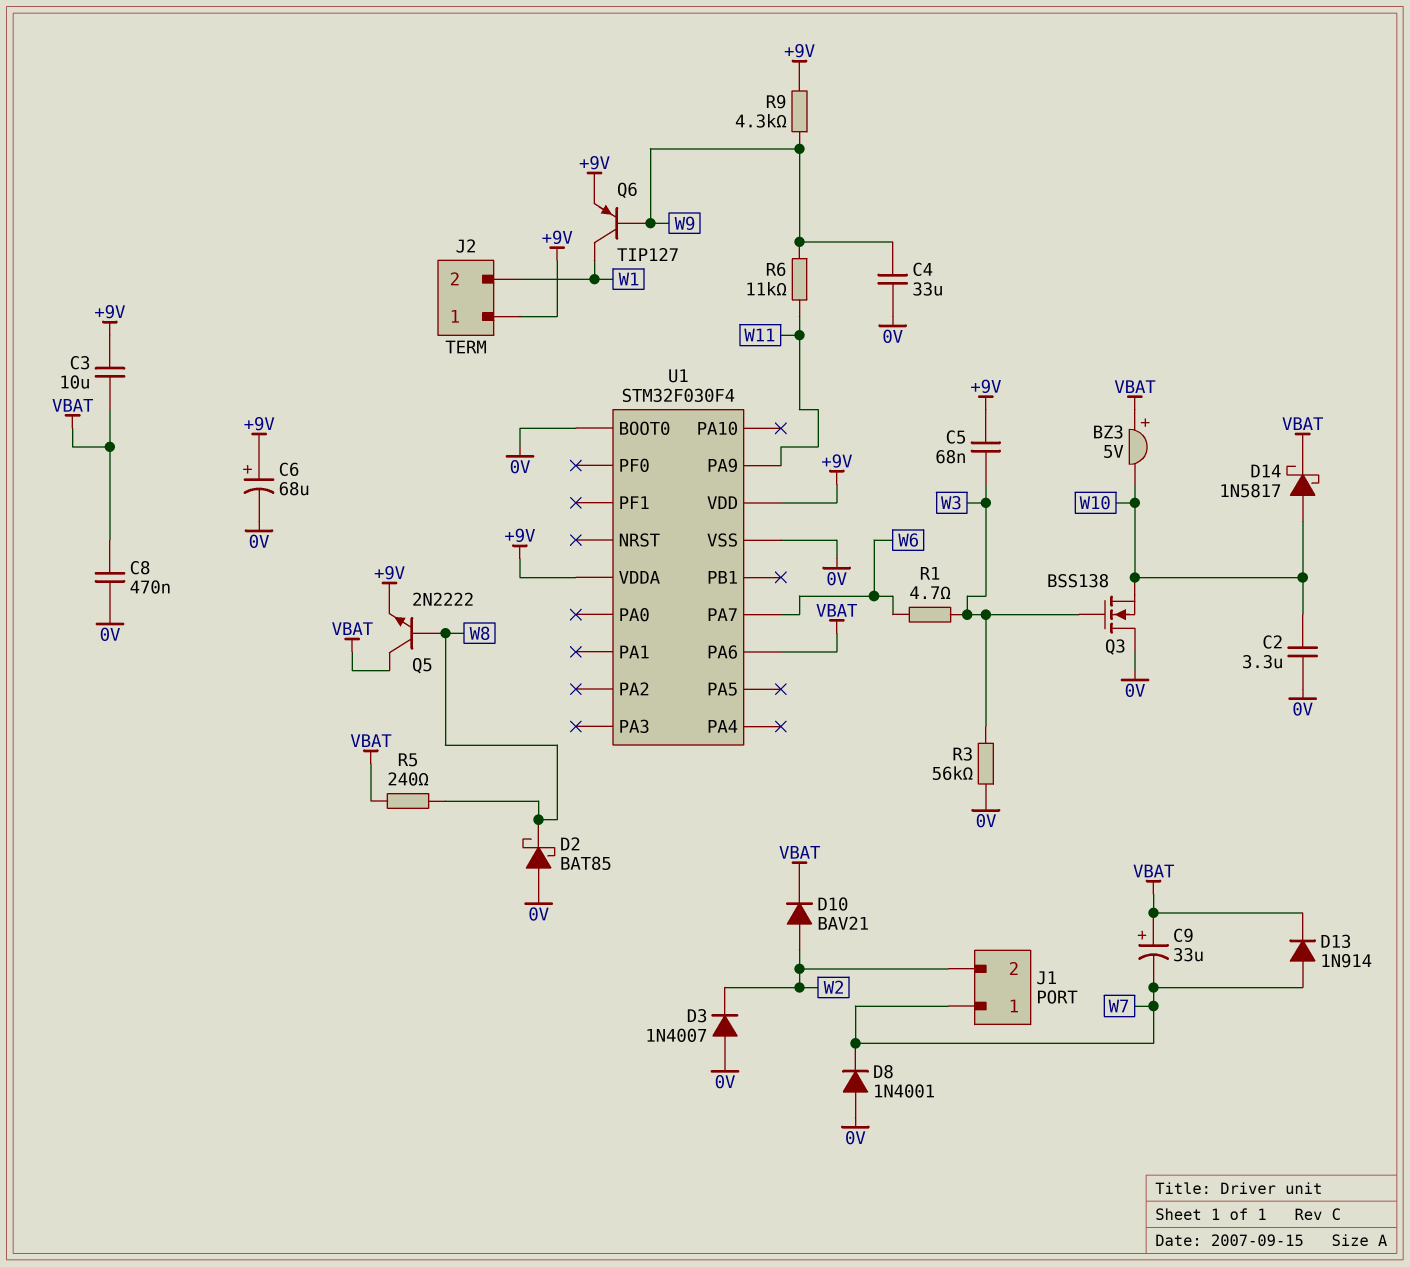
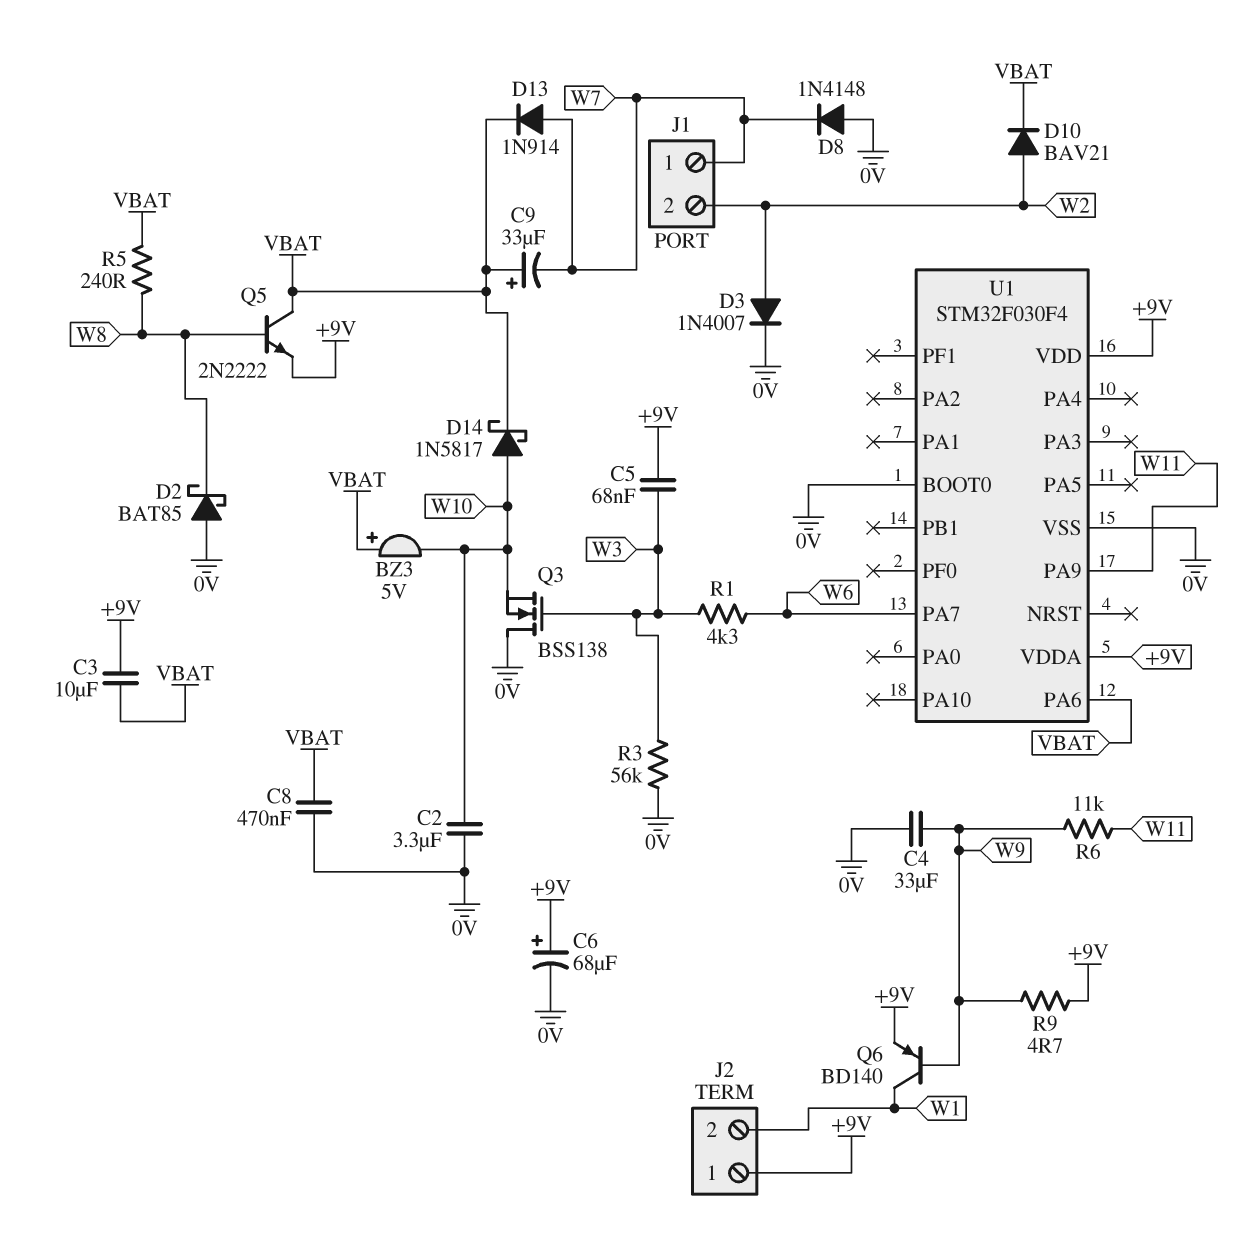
D3: diode 1N4007 (A 0V, K W2) -> diode 1N4007 (A W2, K 0V)
D8: diode 1N4001 (A 0V, K W7) -> diode 1N4148 (A 0V, K W7)
Q6: PNP TIP127 (B W9, C W1, E +9V) -> PNP BD140 (B W9, C W1, E +9V)
R1: 4.7 (W3, W6) -> 4.3k (W3, W6)
R9: 4.3k (+9V, W9) -> 4.7 (+9V, W9)

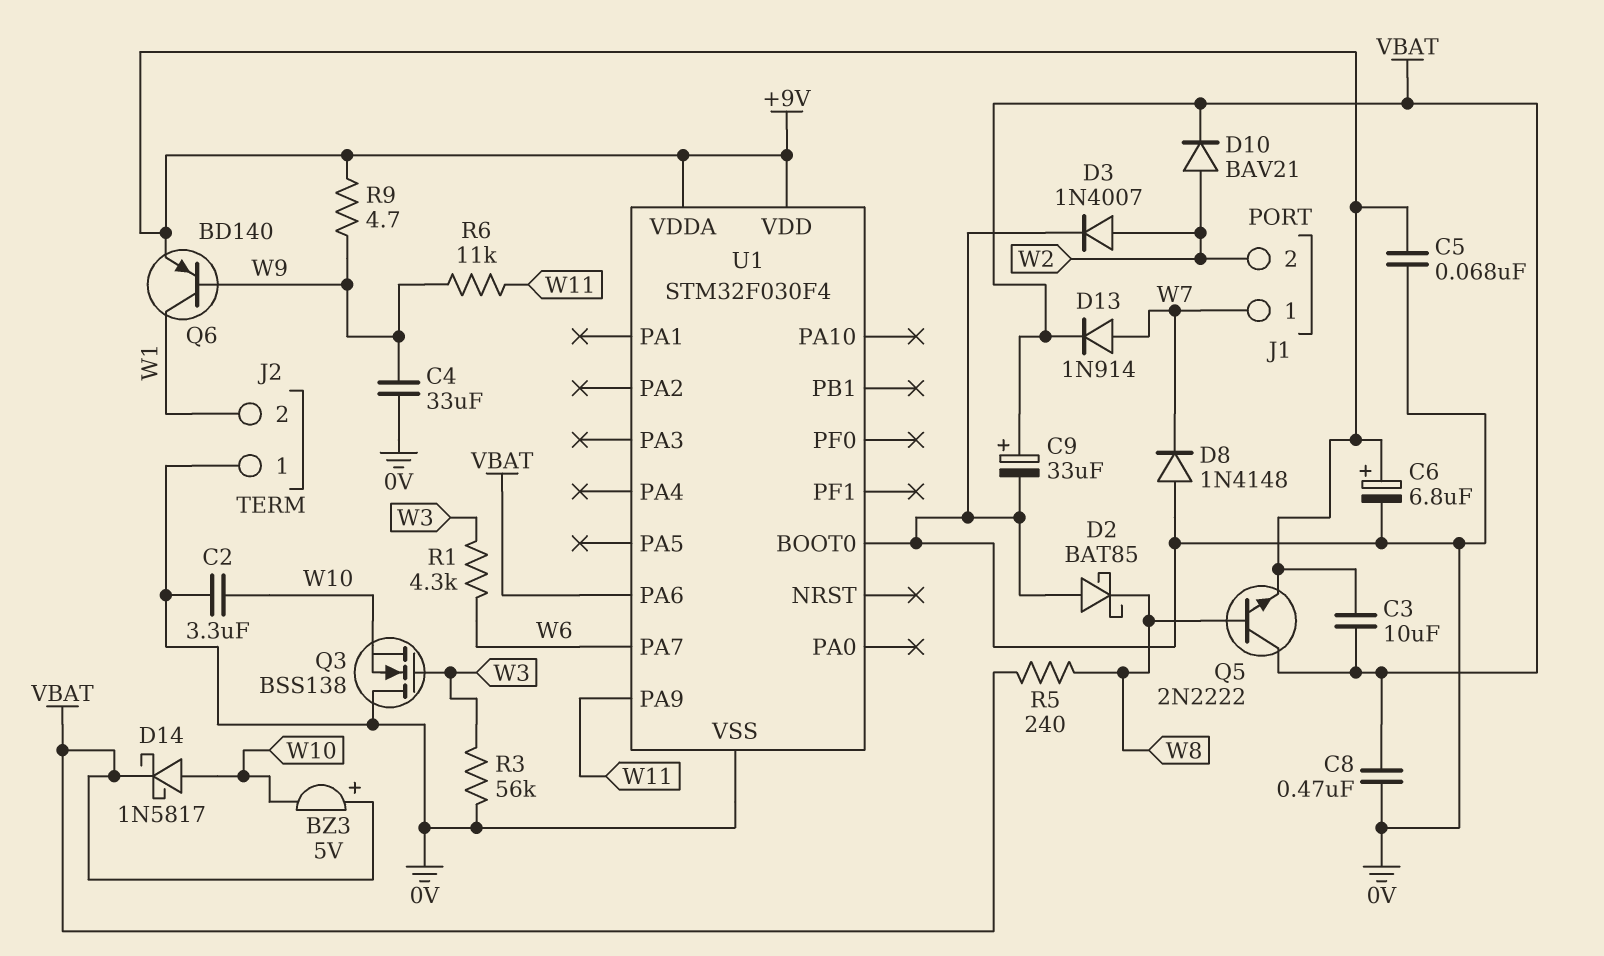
C5: 68nF (+9V, W3) -> 68nF (+9V, 0V)
C6: 68uF (plus +9V, minus 0V) -> 6.8uF (plus +9V, minus 0V)
C9: 33uF (plus VBAT, minus W7) -> 33uF (plus VBAT, minus 0V)
J2 pin 1: +9V -> 0V

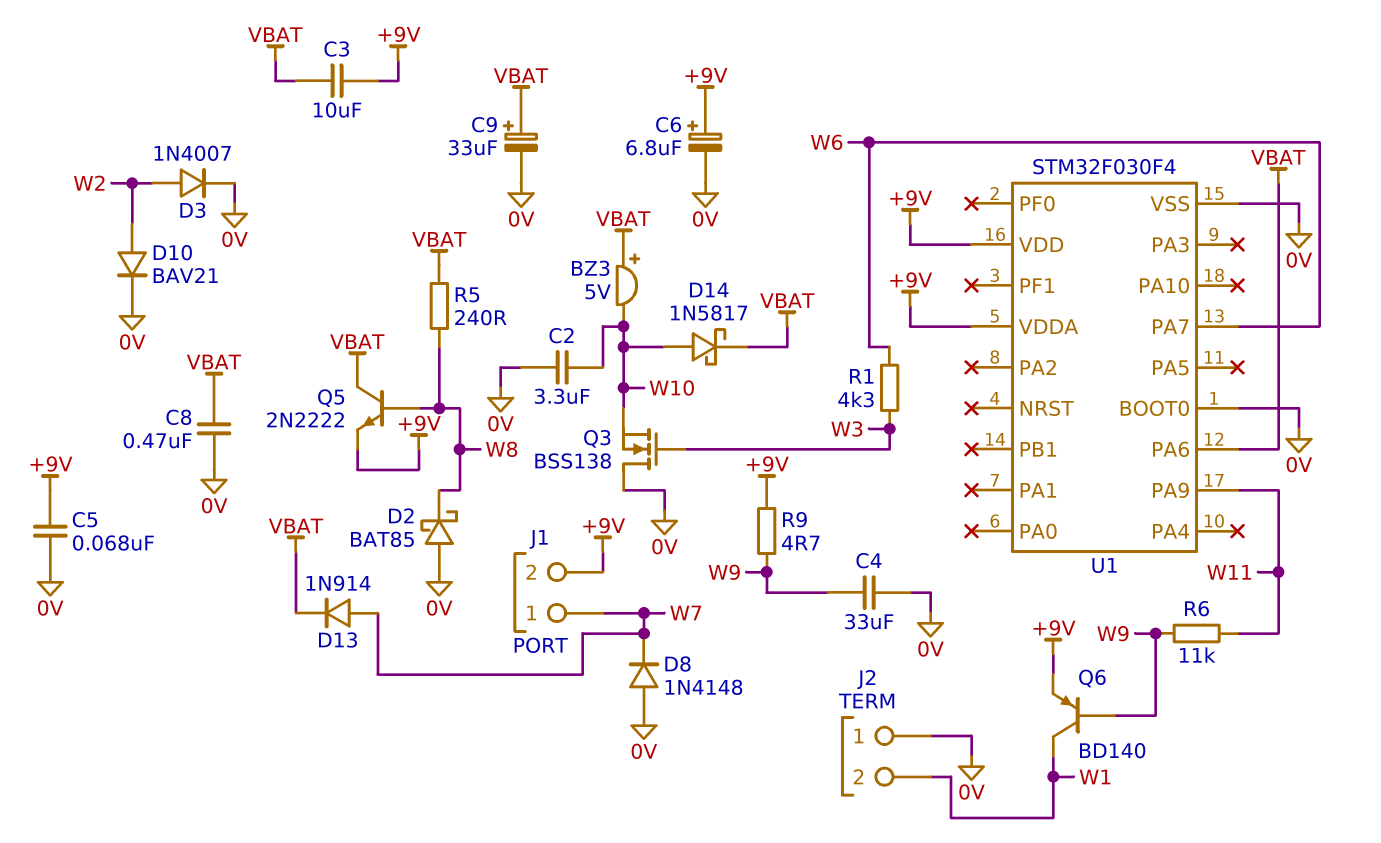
D10: diode BAV21 (A W2, K VBAT) -> diode BAV21 (A W2, K 0V)
J1 pin 2: W2 -> +9V
R3: 56k (0V, W3) -> none

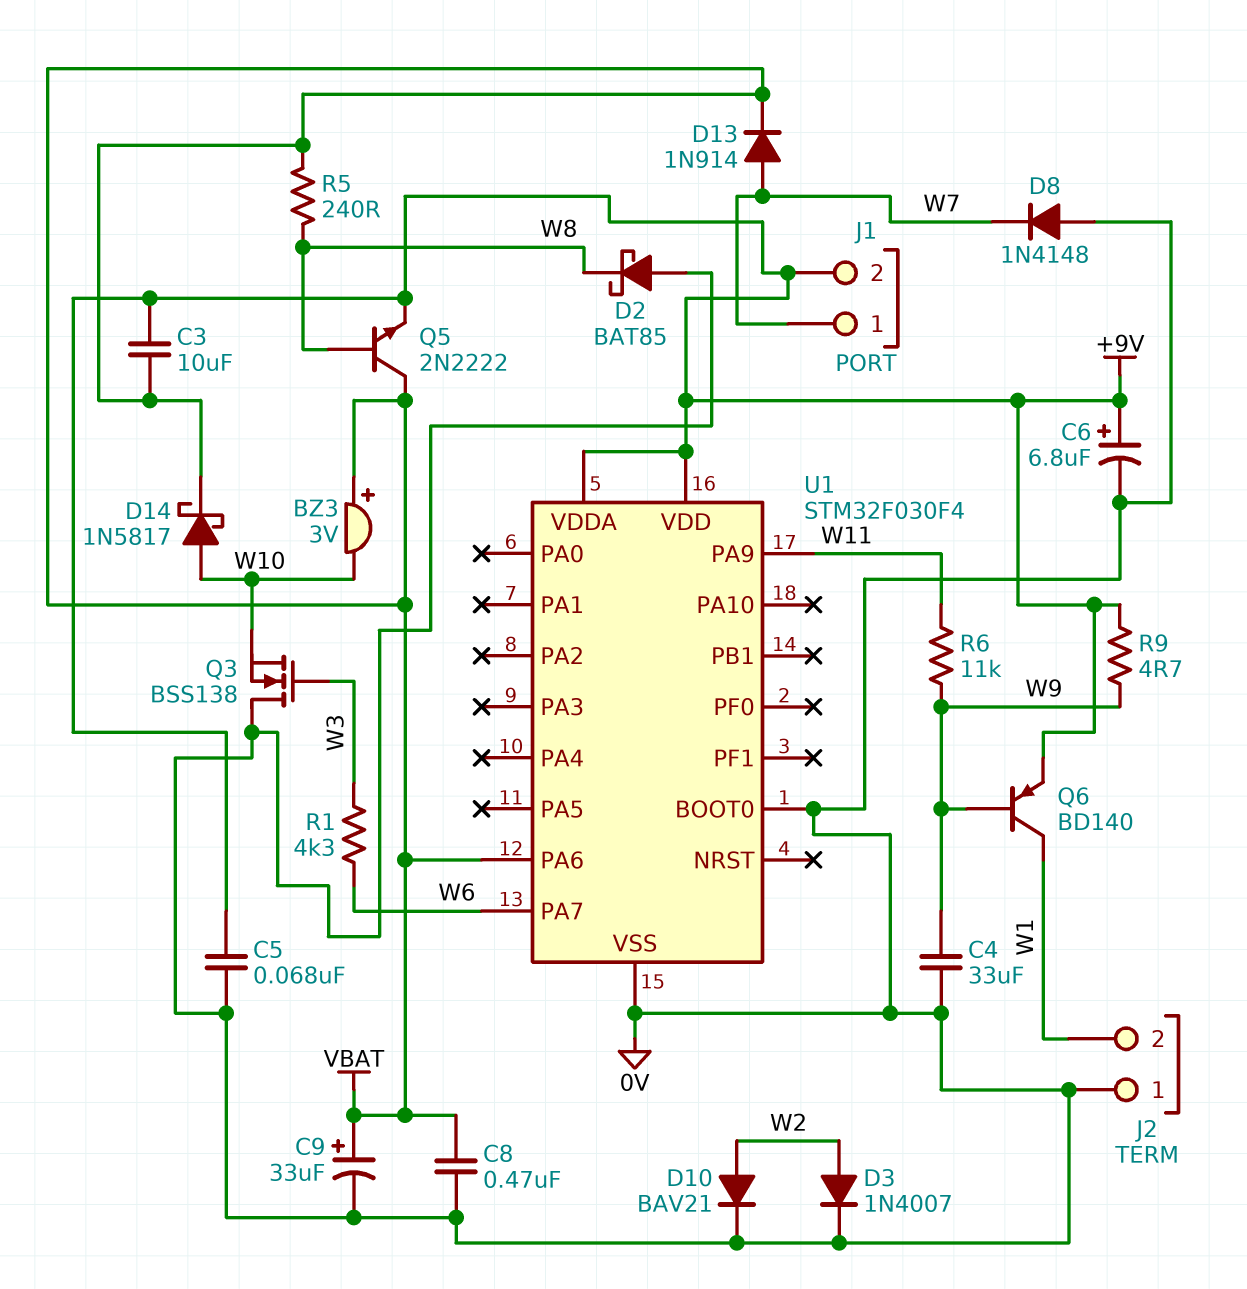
BZ3: buzzer 5V (plus VBAT, minus W10) -> buzzer 3V (plus VBAT, minus W10)
C2: 3.3uF (0V, W10) -> none

